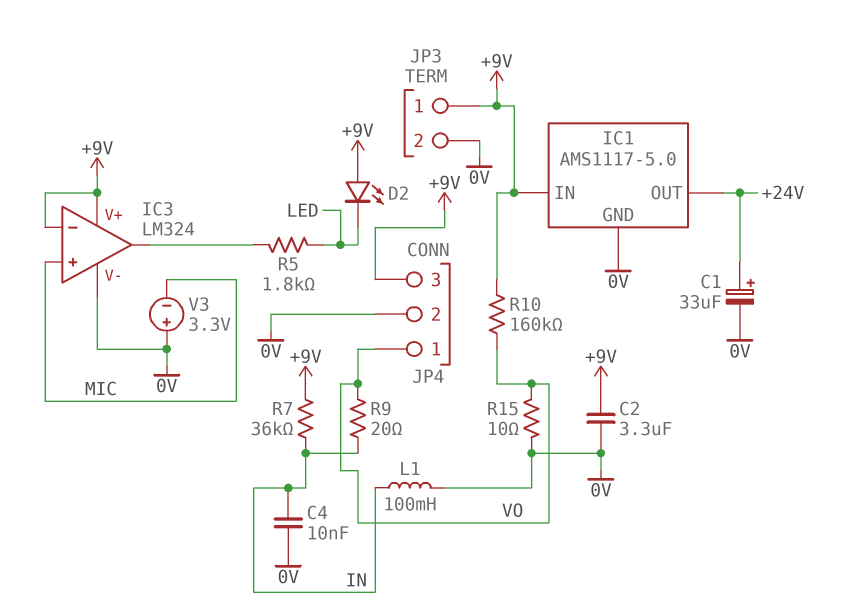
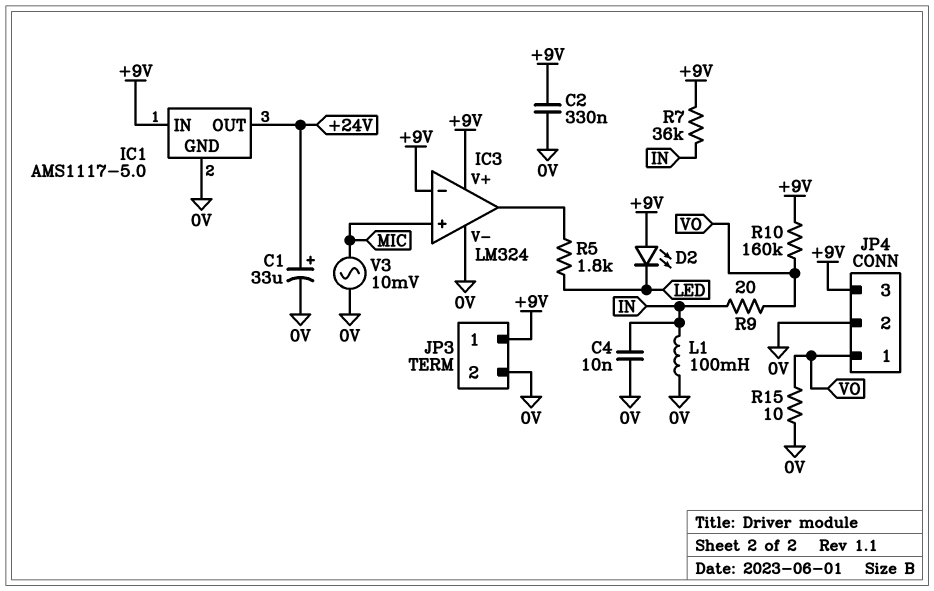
C2: 3.3uF (+9V, 0V) -> 330nF (+9V, 0V)
V3: 3.3V (plus 0V, minus MIC) -> AC 10mV (0V, MIC)

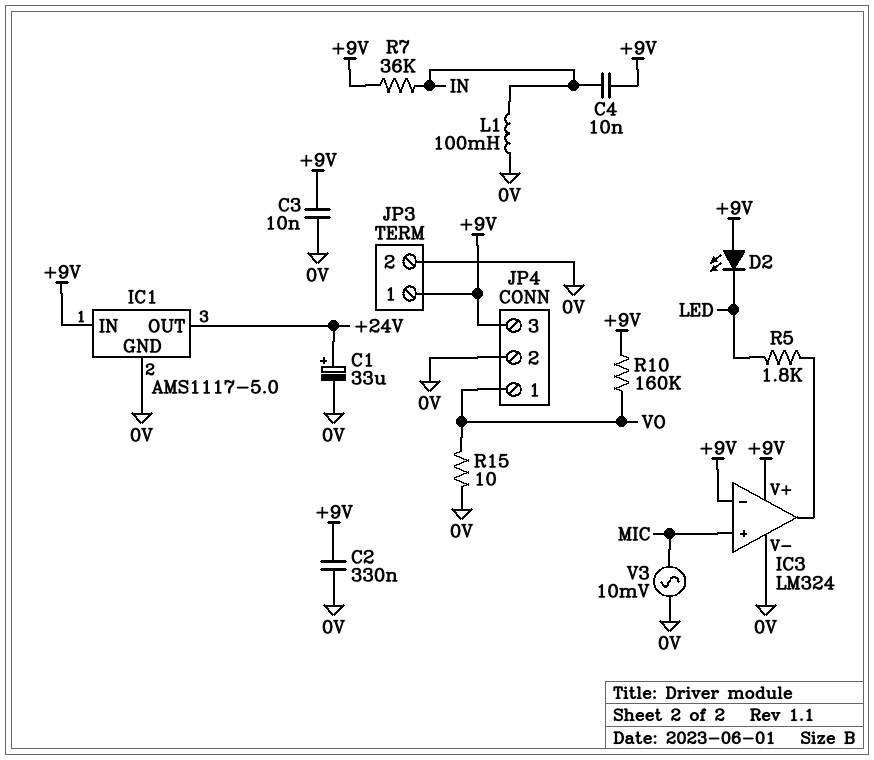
C3: none -> 10nF (+9V, 0V)
C4: 10nF (0V, IN) -> 10nF (+9V, IN)
R9: 20 (IN, VO) -> none

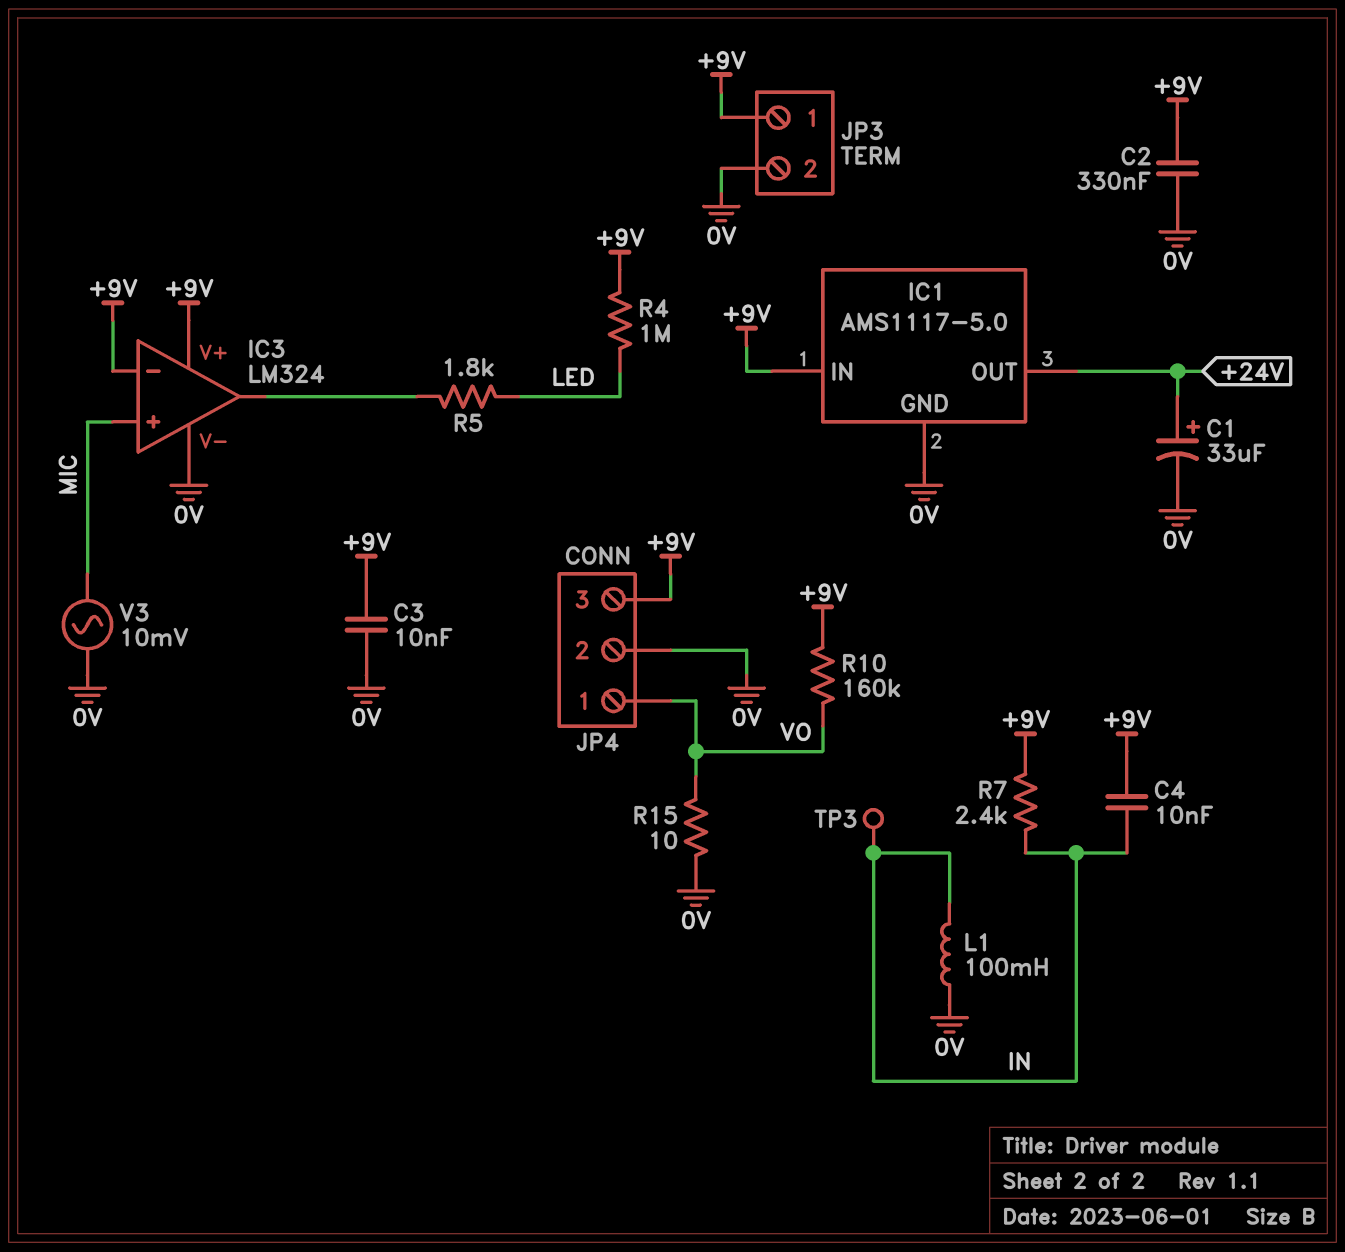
D2: LED (A +9V, K LED) -> none
R4: none -> 1M (+9V, LED)
R7: 36k (+9V, IN) -> 2.4k (+9V, IN)
TP3: none -> test point (IN)

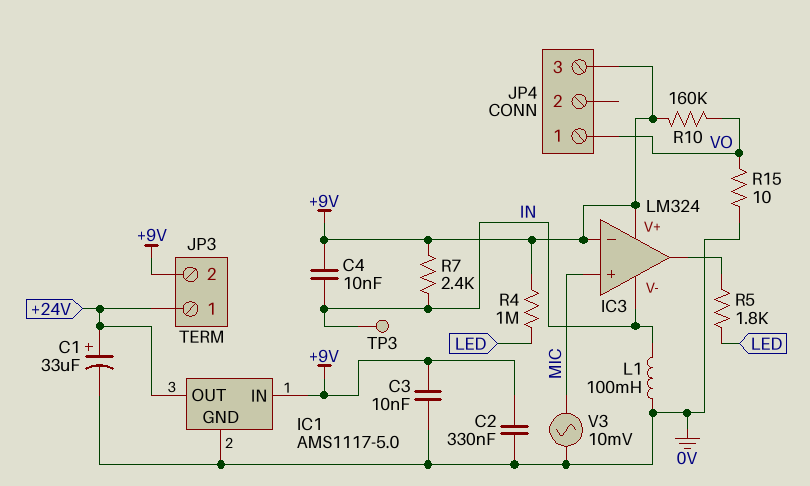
IC3 pin V-: 0V -> IN
JP3 pin 1: +9V -> +24V
JP3 pin 2: 0V -> +9V
JP4 pin 2: 0V -> none

